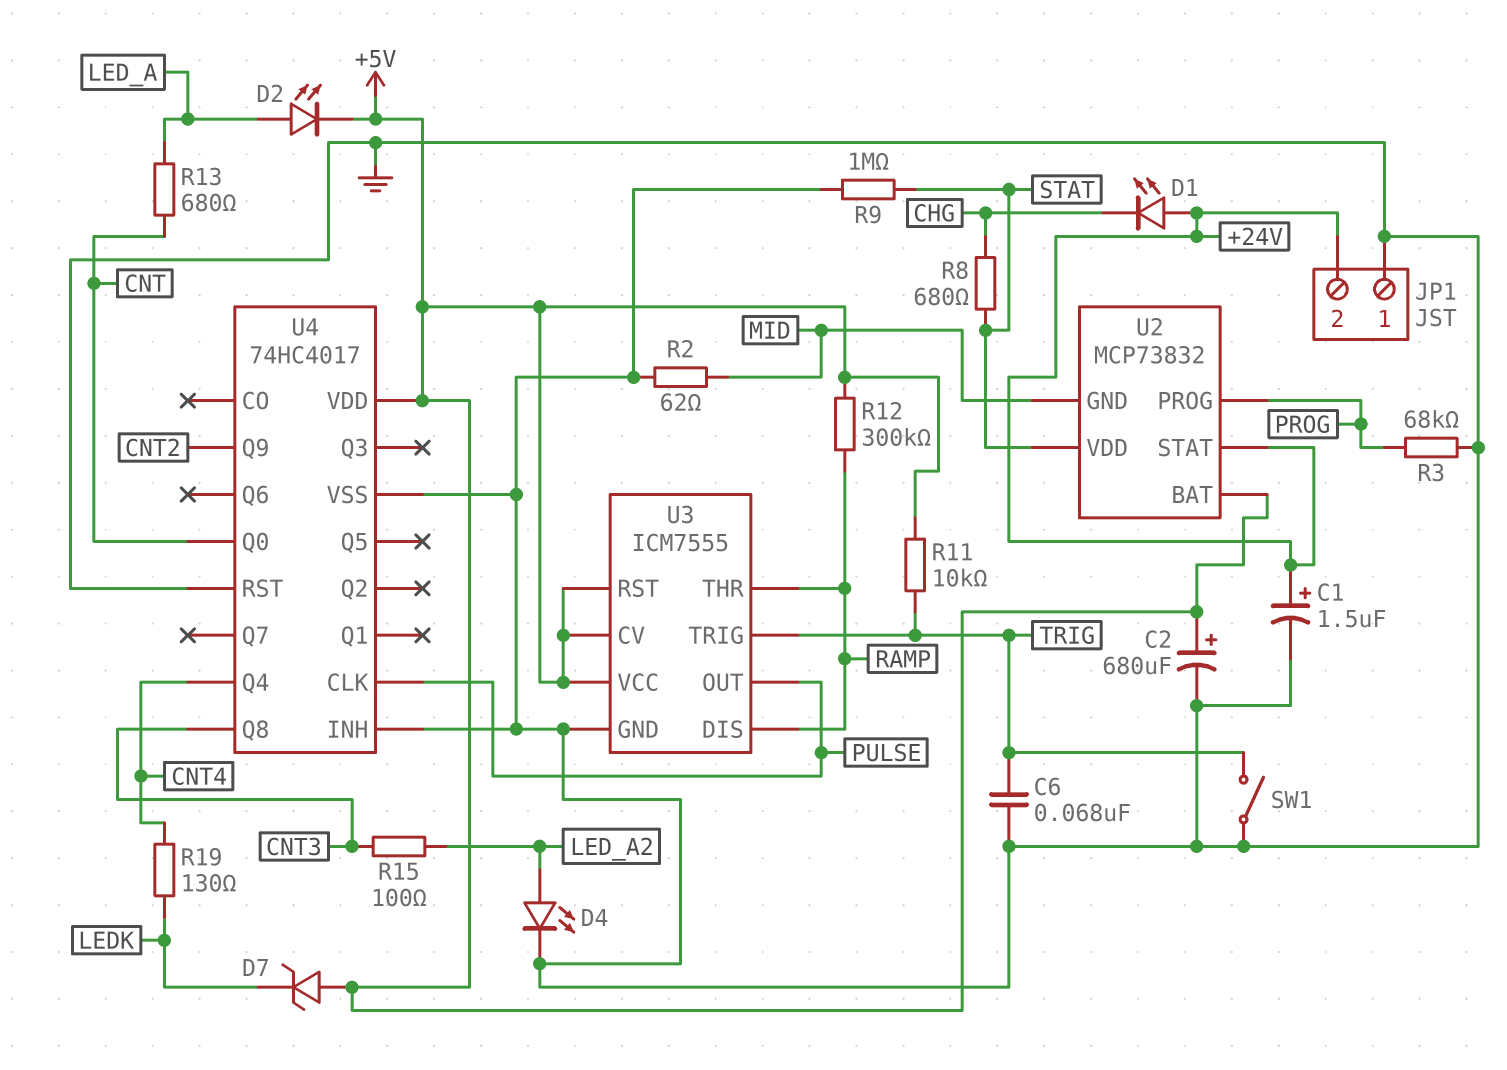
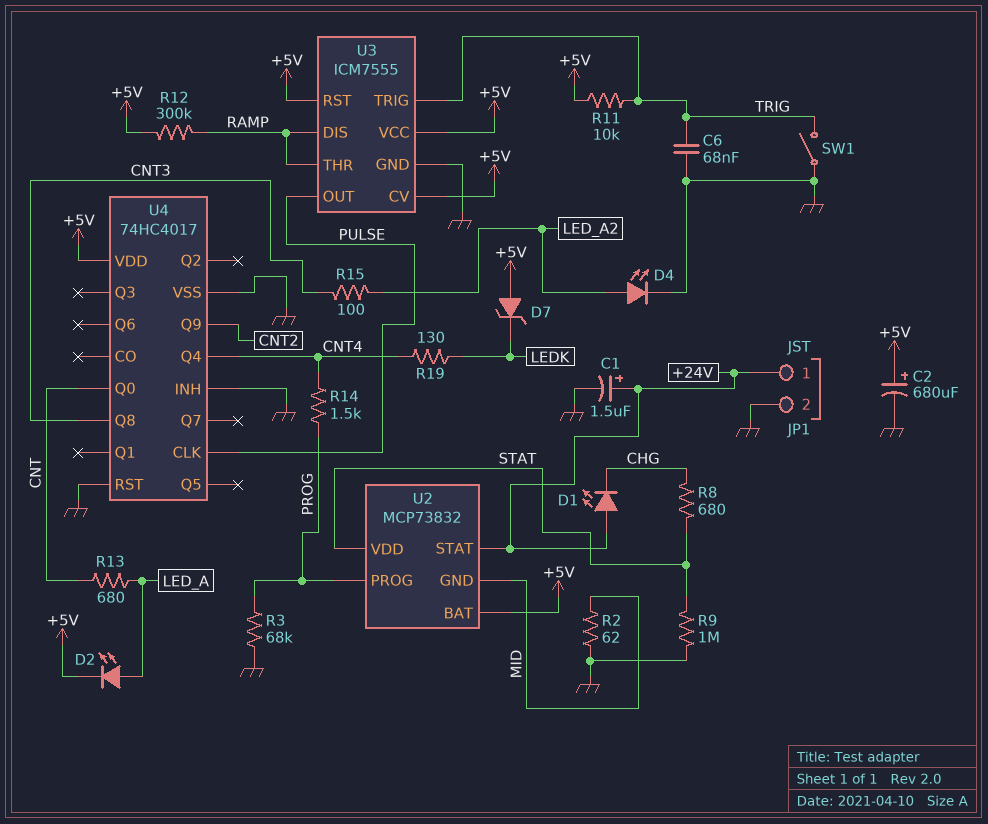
JP1 pin 1: GND -> +24V
JP1 pin 2: +24V -> GND
R14: none -> 1.5k (CNT4, PROG)

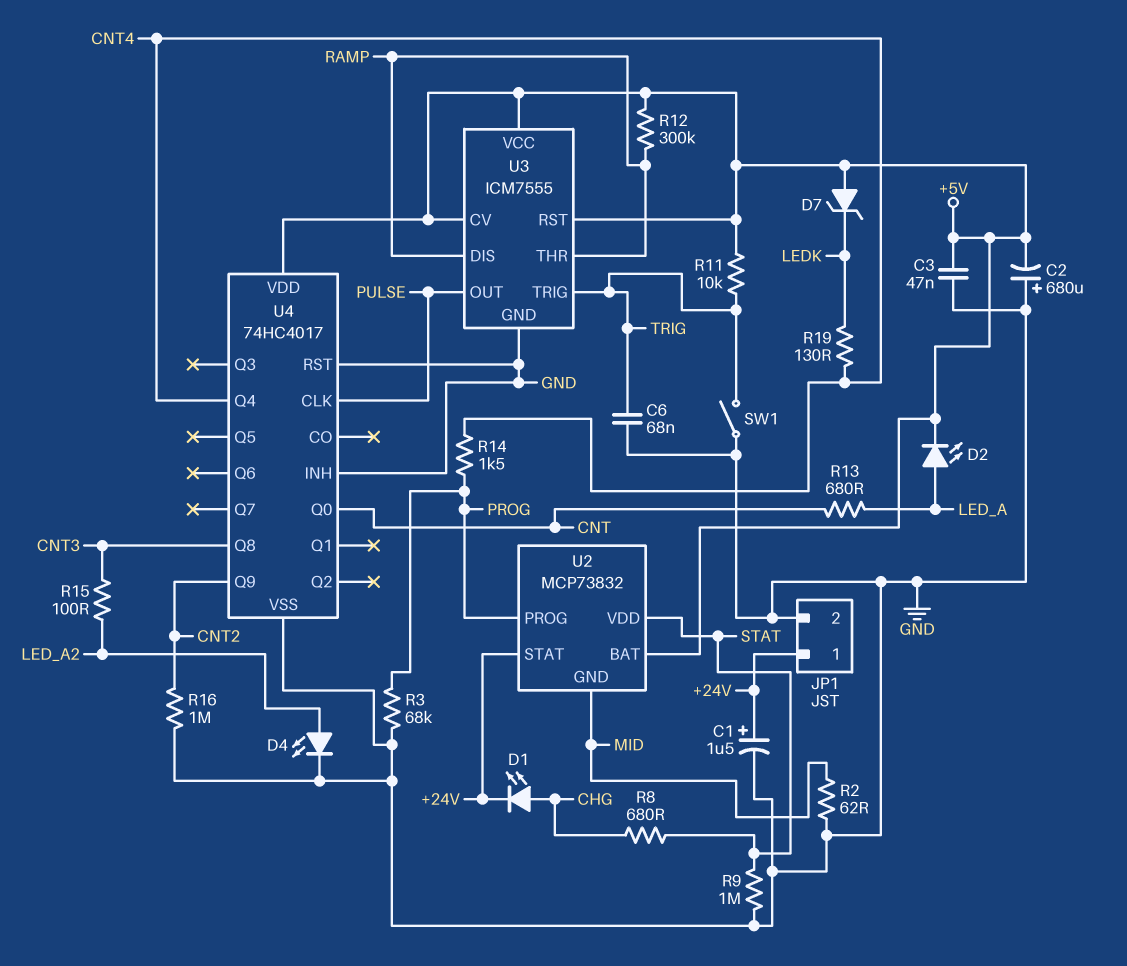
C2: 680uF (plus +5V, minus GND) -> 680uF (plus GND, minus +5V)
C3: none -> 47nF (+5V, GND)
D1: LED (A +24V, K CHG) -> LED (A CHG, K +24V)
R16: none -> 1M (CNT2, GND)

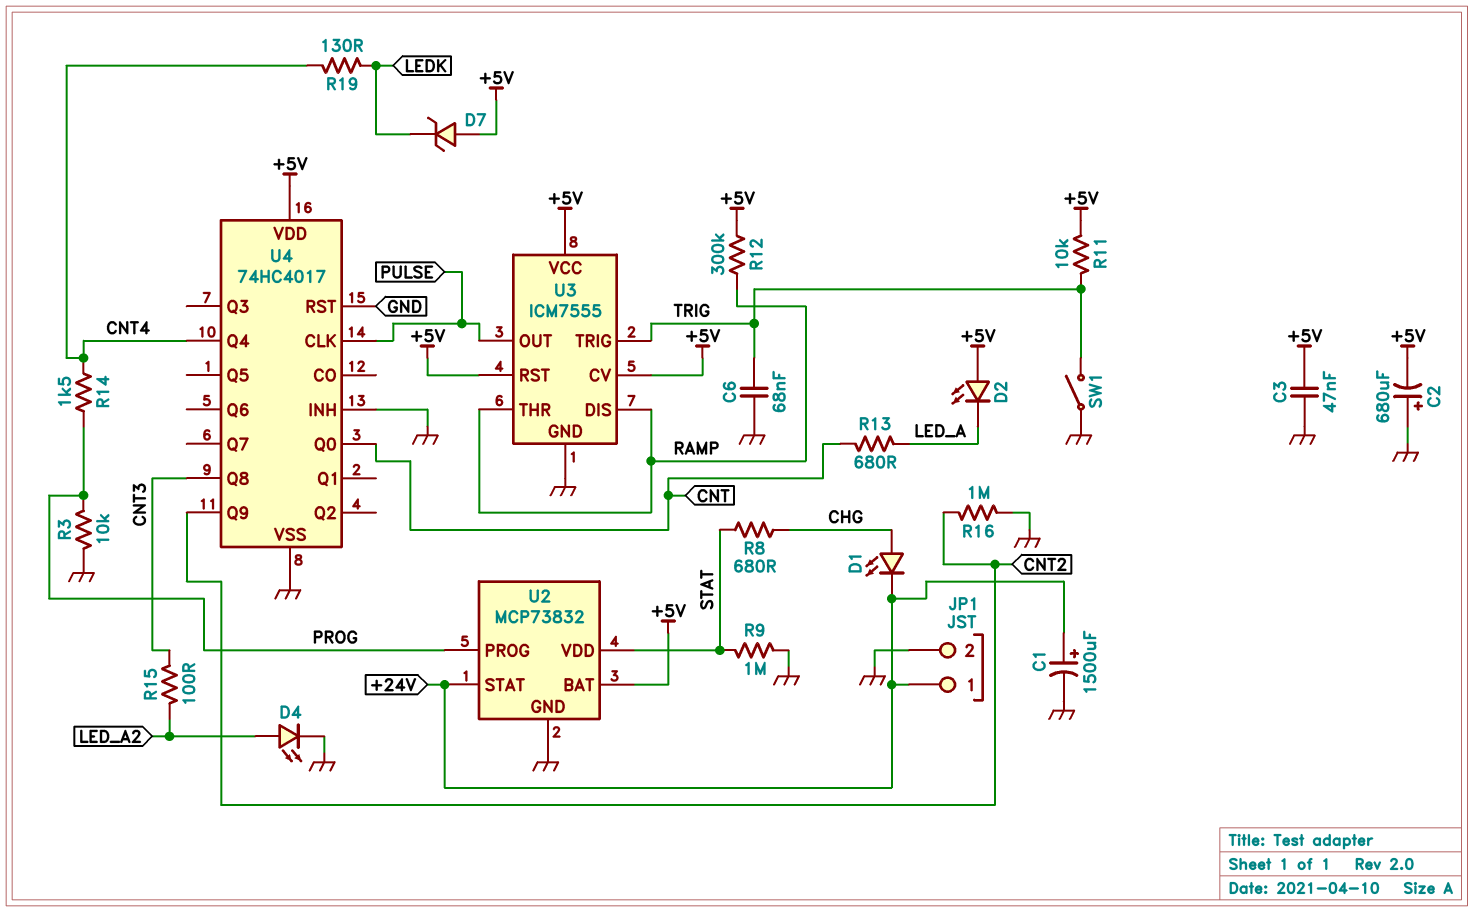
C1: 1.5uF (plus +24V, minus GND) -> 1500uF (plus +24V, minus GND)
D2: LED (A LED_A, K +5V) -> LED (A +5V, K LED_A)
R2: 62 (GND, MID) -> none
R3: 68k (GND, PROG) -> 10k (GND, PROG)
U2 pin GND: MID -> GND

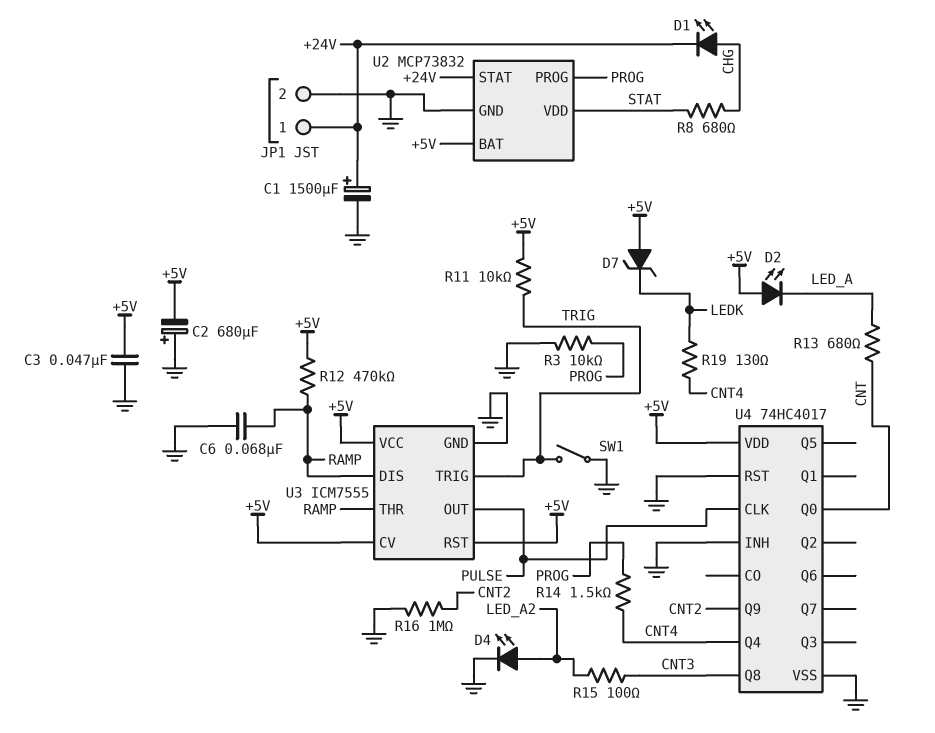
C6: 68nF (GND, TRIG) -> 68nF (GND, RAMP)
R9: 1M (GND, STAT) -> none
R12: 300k (+5V, RAMP) -> 470k (+5V, RAMP)

